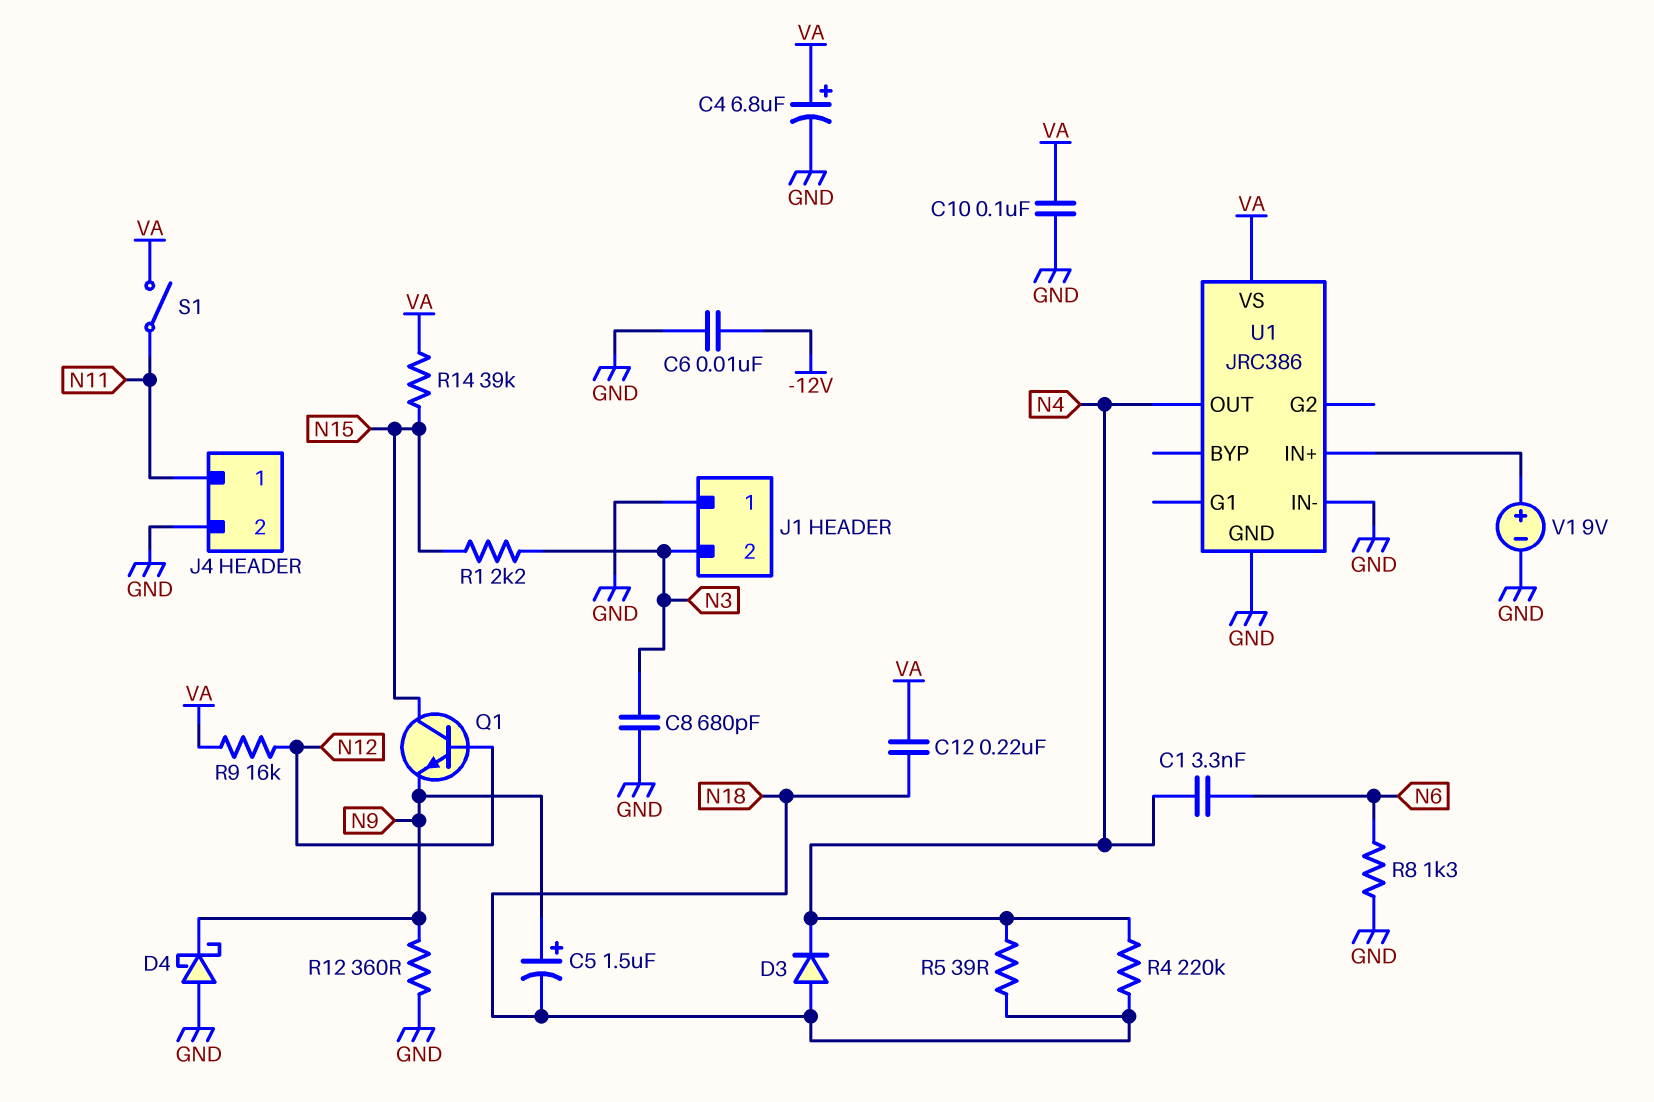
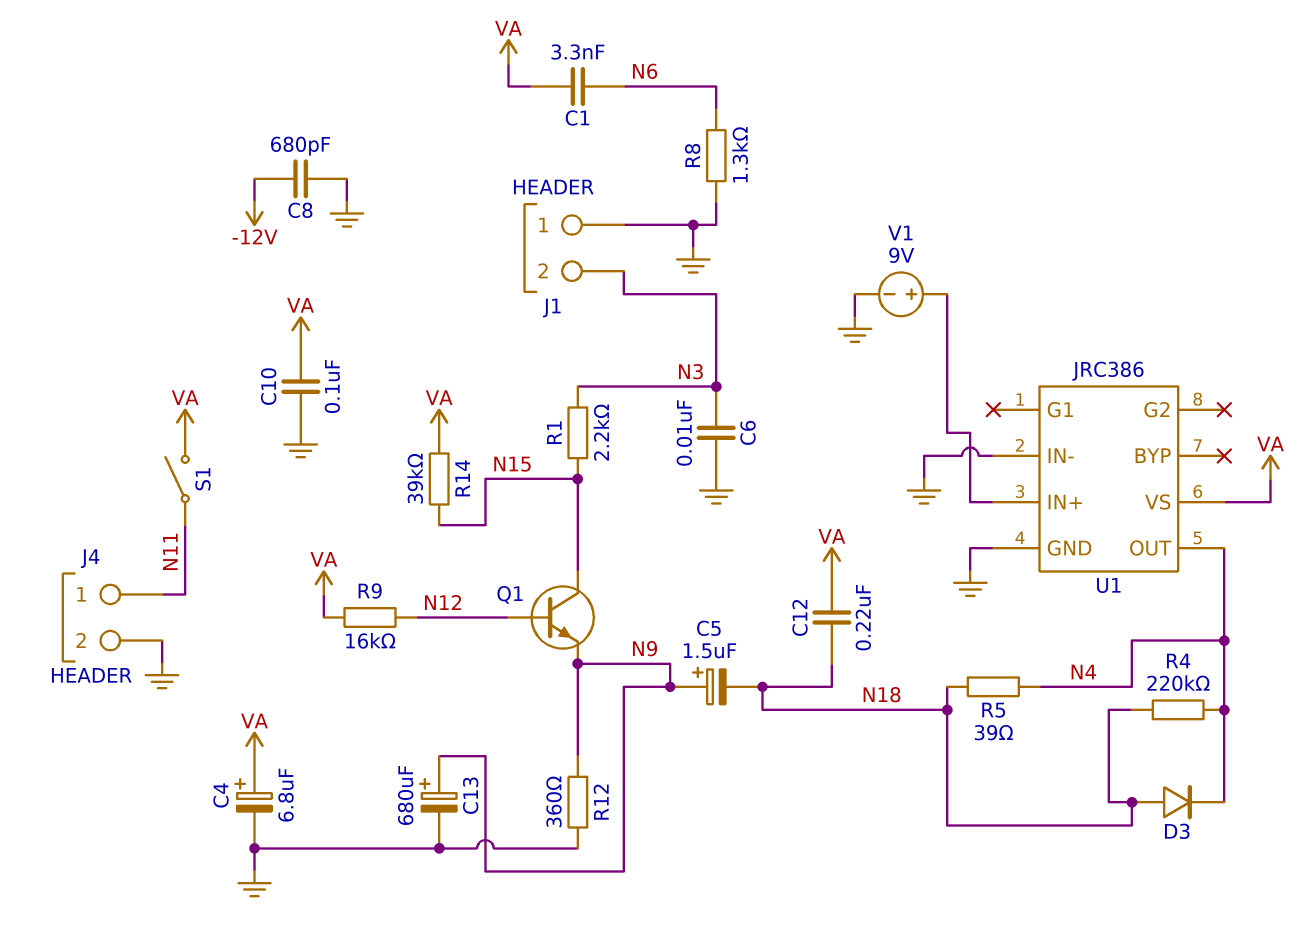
C1: 3.3nF (N4, N6) -> 3.3nF (N6, VA)
C6: 10nF (-12V, GND) -> 10nF (GND, N3)
C8: 680pF (GND, N3) -> 680pF (-12V, GND)
C13: none -> 680uF (plus N9, minus GND)
D4: schottky (A GND, K N9) -> none

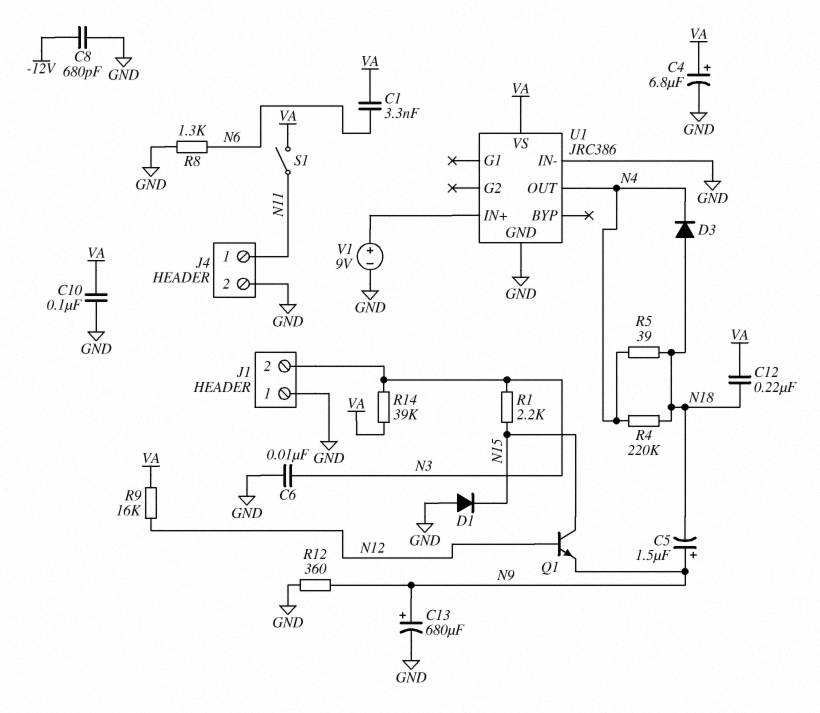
D1: none -> diode (A GND, K N15)
R14: 39k (N15, VA) -> 39k (N3, VA)

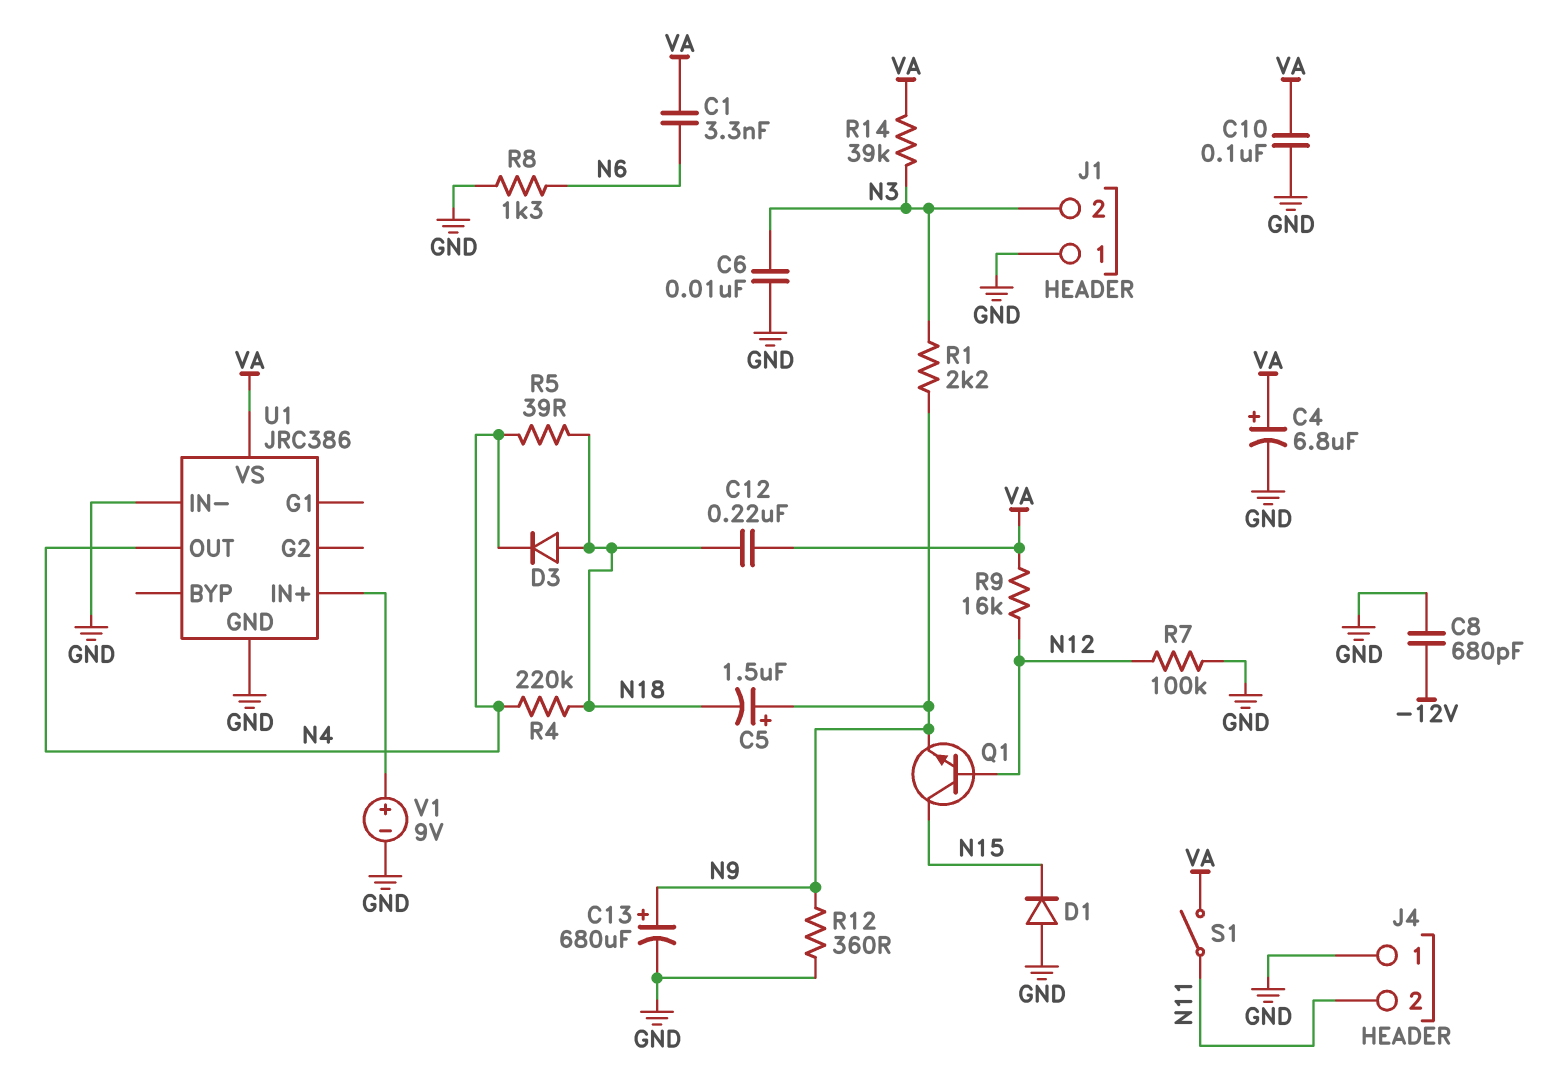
J4 pin 1: N11 -> GND
J4 pin 2: GND -> N11
R1: 2.2k (N3, N15) -> 2.2k (N3, N9)
R7: none -> 100k (GND, N12)

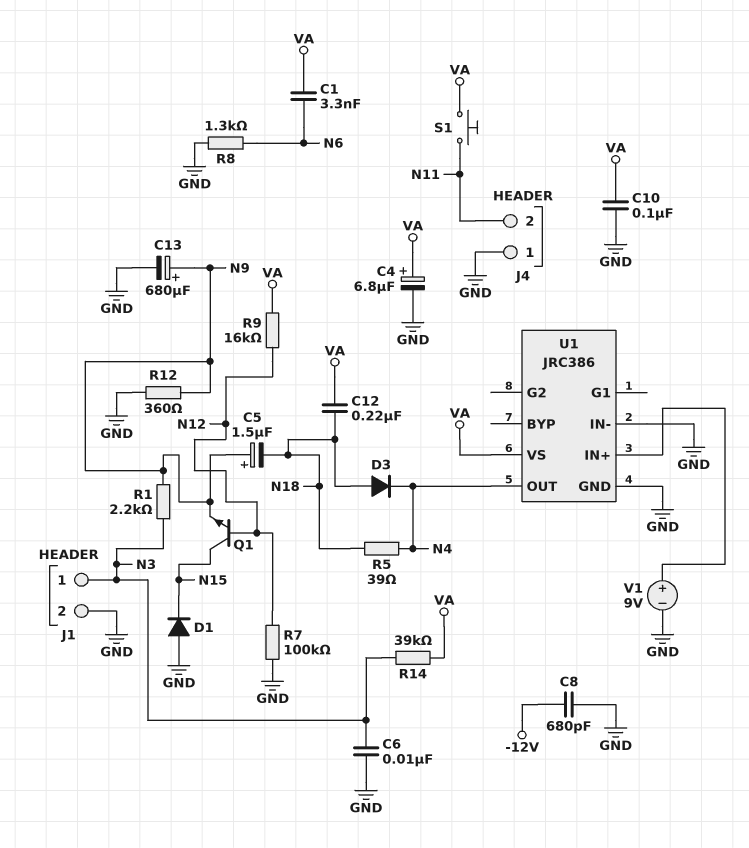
J1 pin 1: GND -> N3
J1 pin 2: N3 -> GND
R4: 220k (N4, N18) -> none
S1: switch (N11, VA) -> button (N11, VA)

